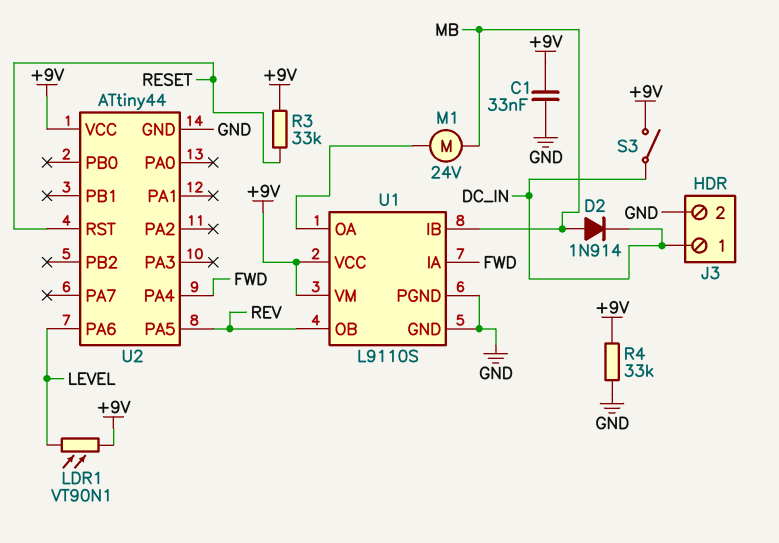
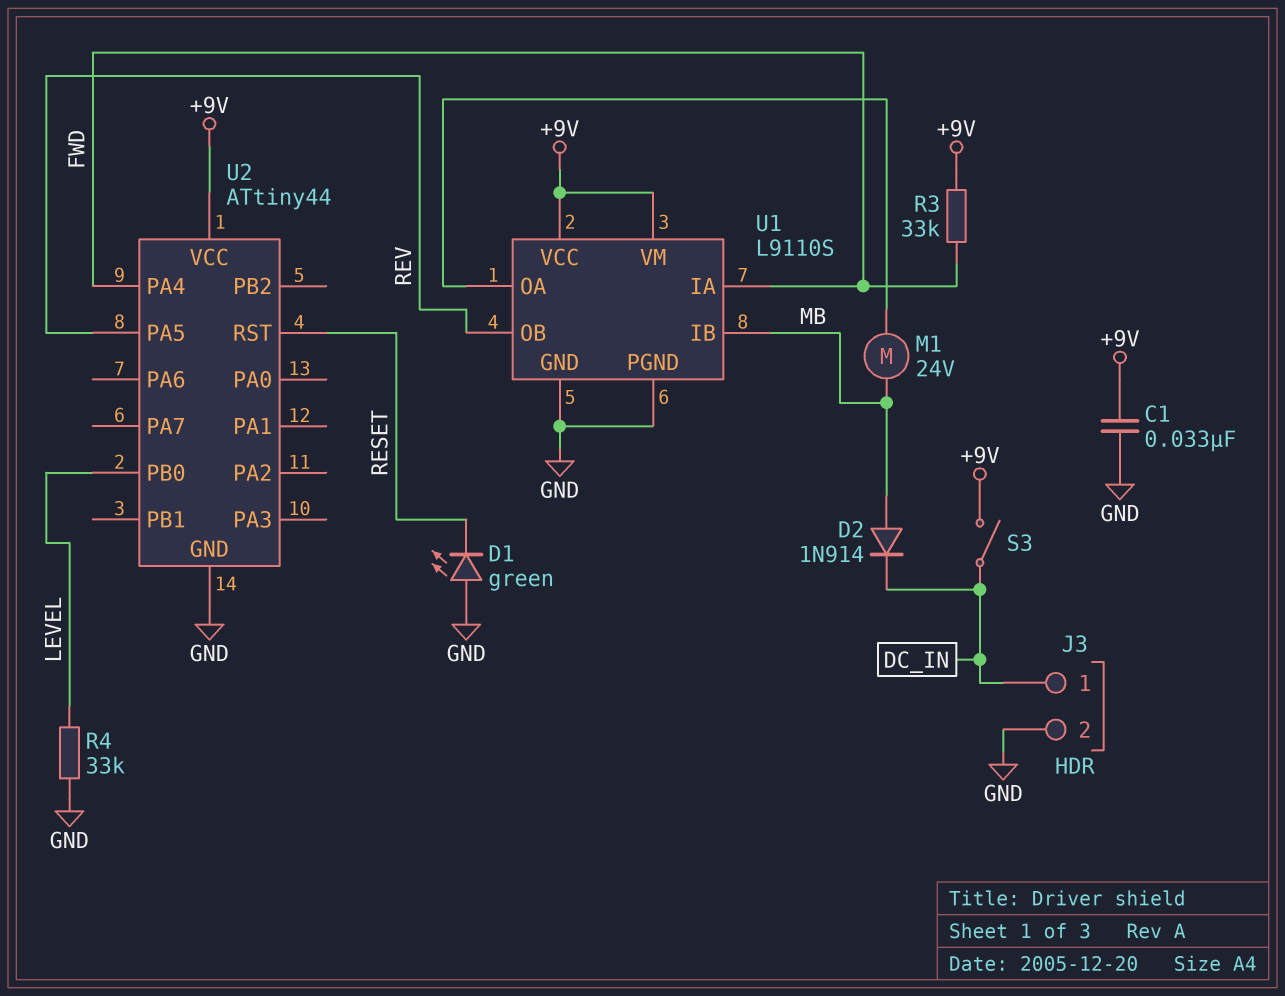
D1: none -> LED green (A GND, K RESET)
LDR1: VT90N1 (+9V, LEVEL) -> none
R3: 33k (+9V, RESET) -> 33k (+9V, FWD)
R4: 33k (+9V, GND) -> 33k (GND, LEVEL)
U2 pin PA6: LEVEL -> none
U2 pin PB0: none -> LEVEL

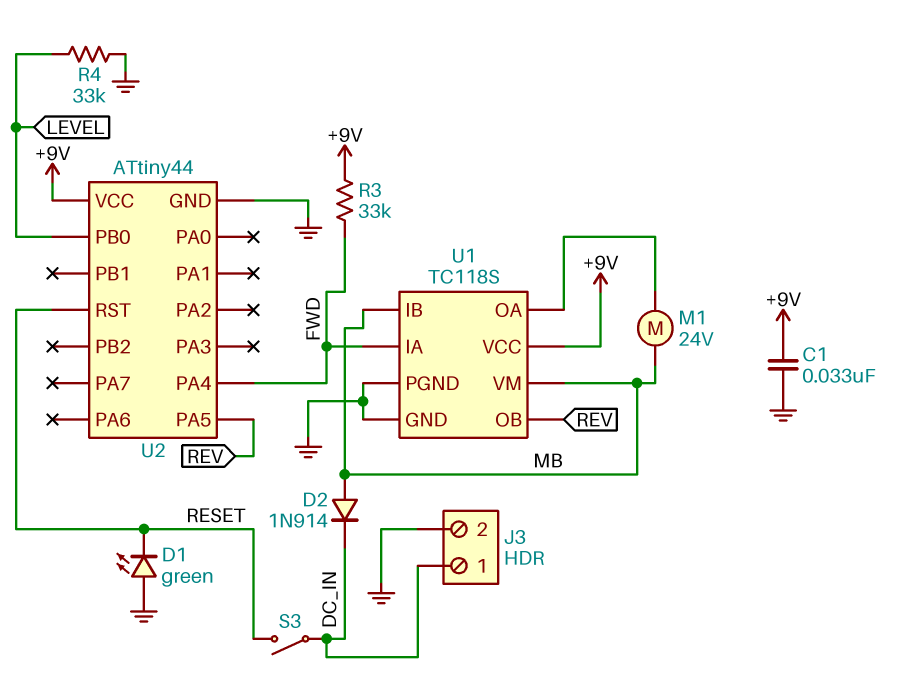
S3: switch (+9V, DC_IN) -> switch (DC_IN, RESET)
U1: L9110S -> TC118S
U1 pin VM: +9V -> MB

